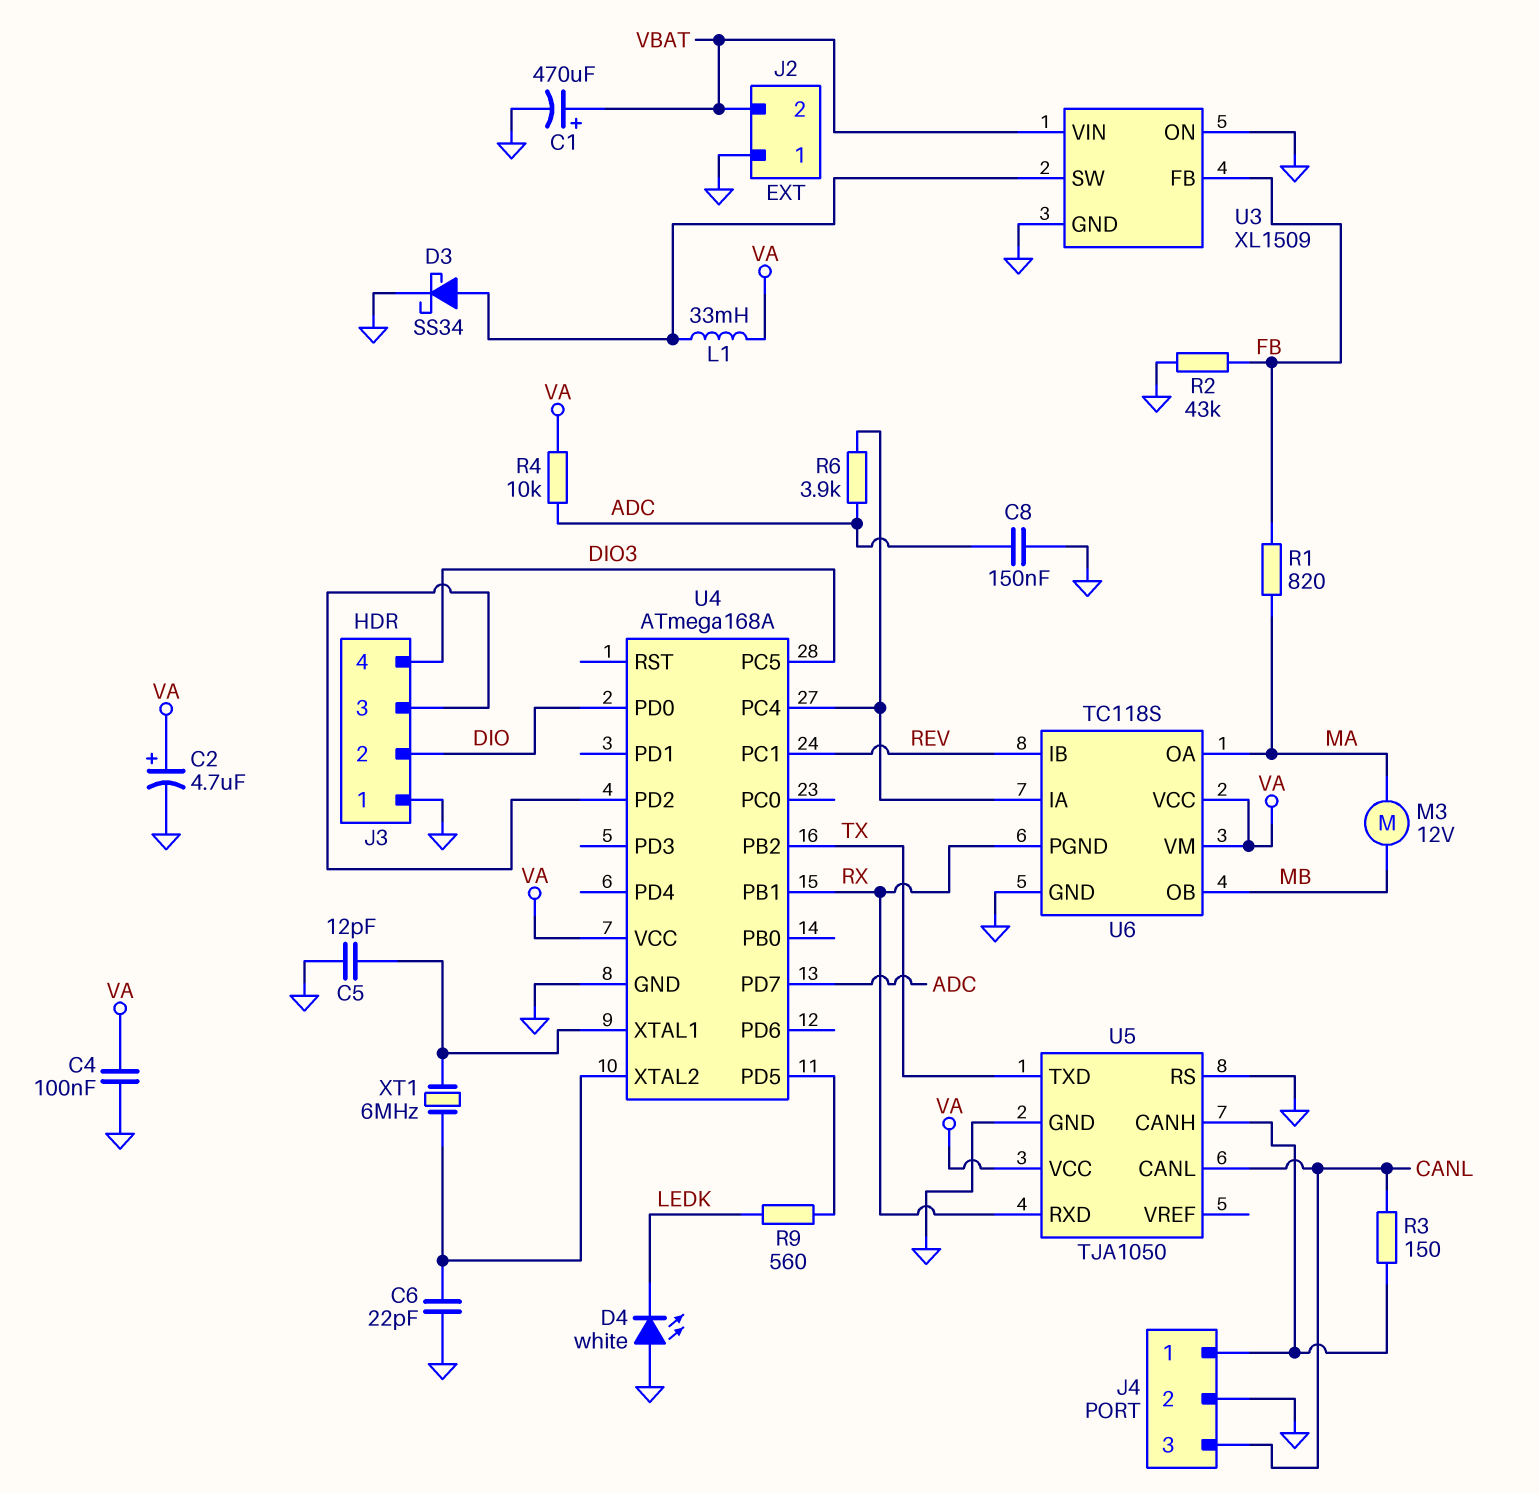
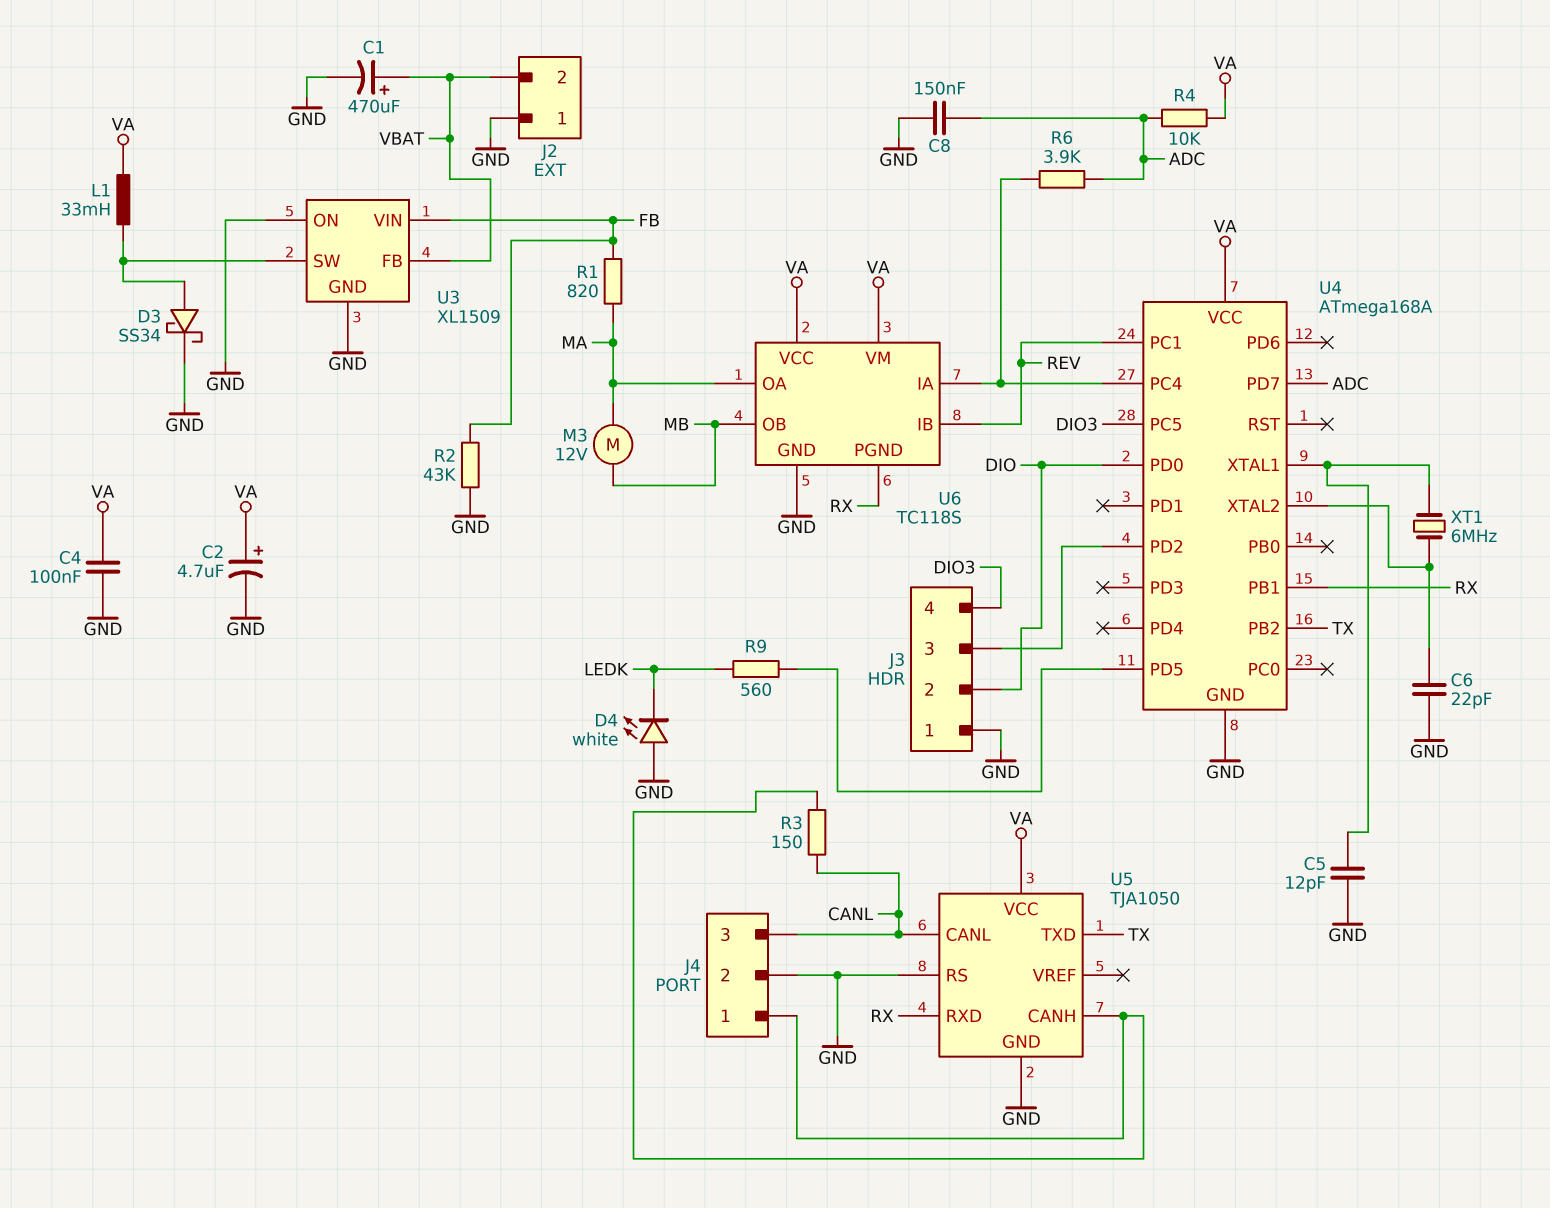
U3 pin FB: FB -> VBAT
U3 pin VIN: VBAT -> FB

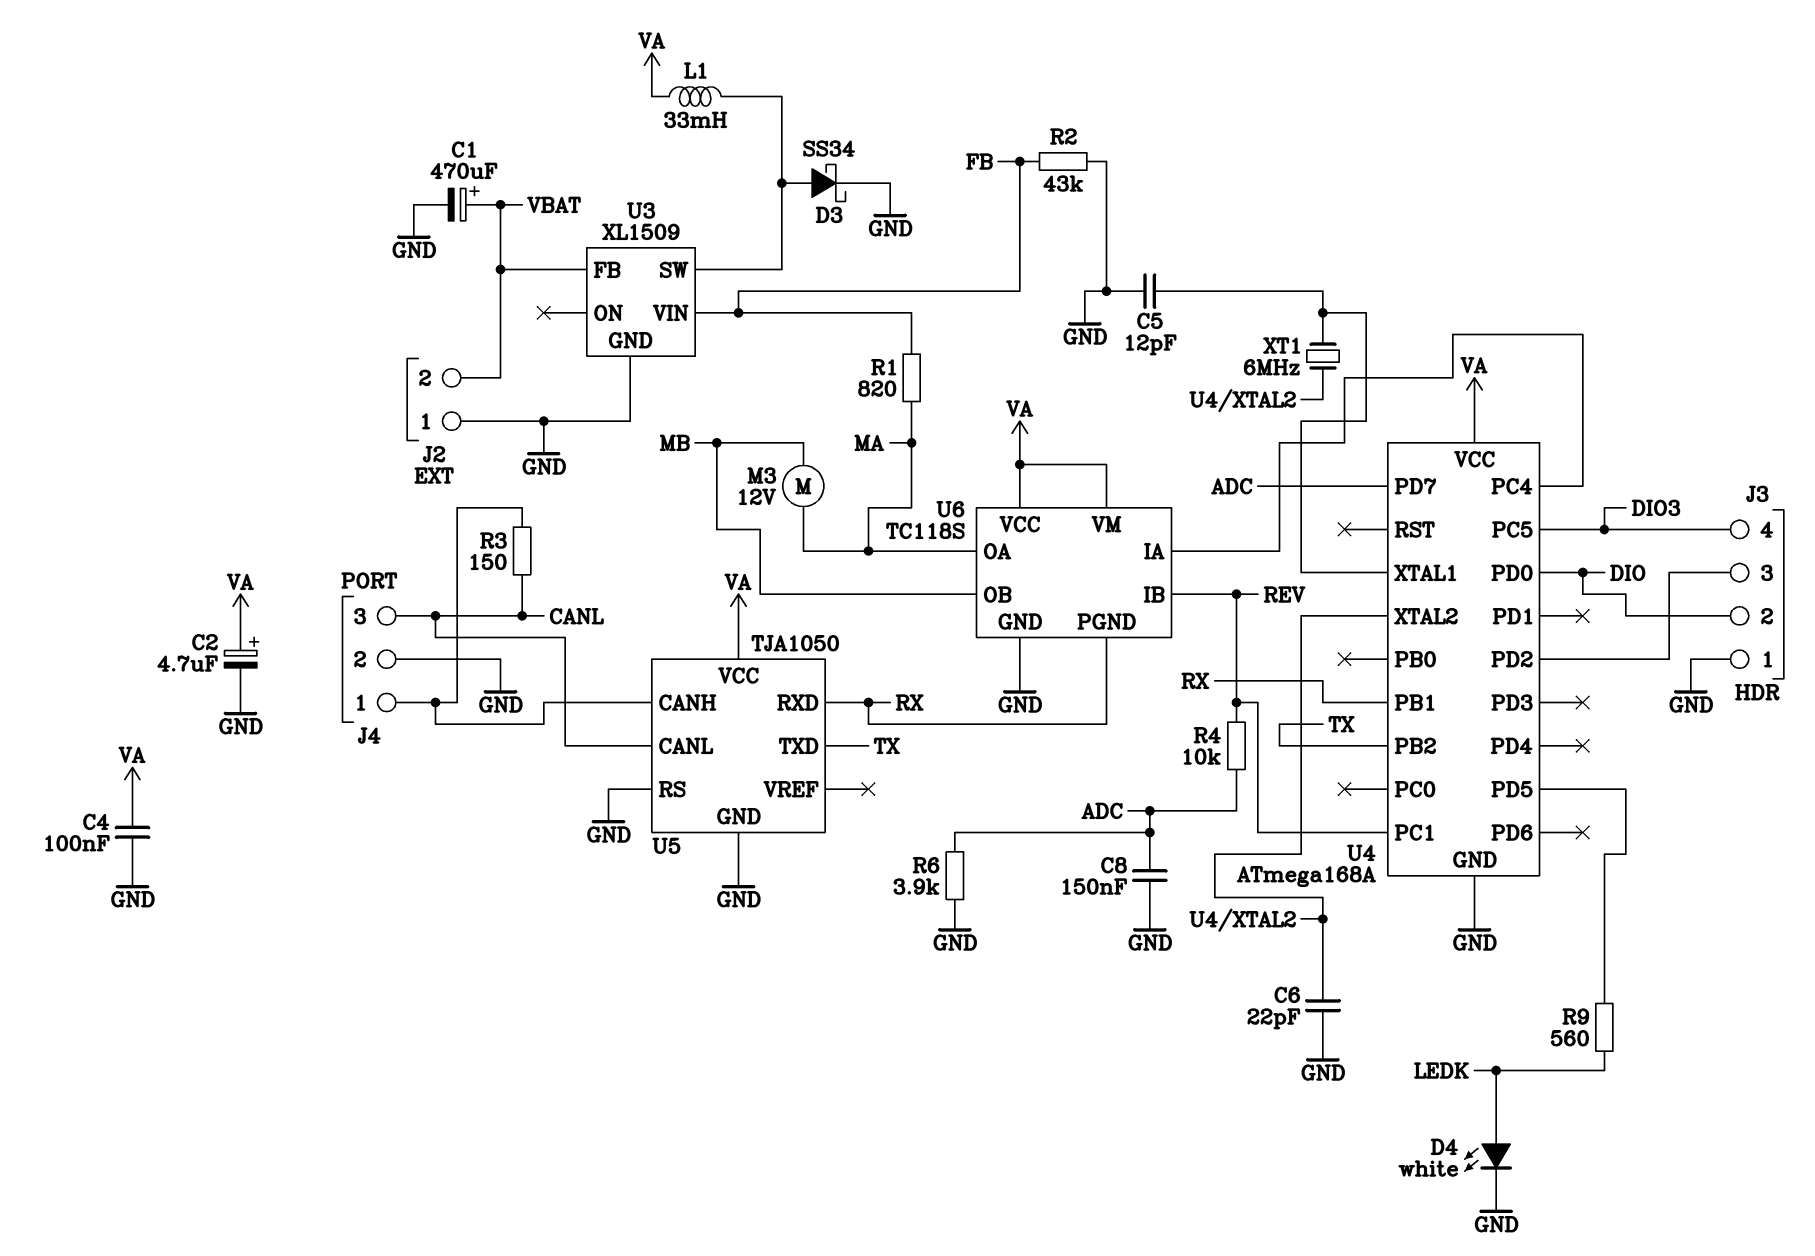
D4: LED white (A GND, K LEDK) -> LED white (A LEDK, K GND)
R4: 10k (ADC, VA) -> 10k (ADC, REV)
R6: 3.9k (ADC, U4/PC4) -> 3.9k (ADC, GND)
U3 pin ON: GND -> none

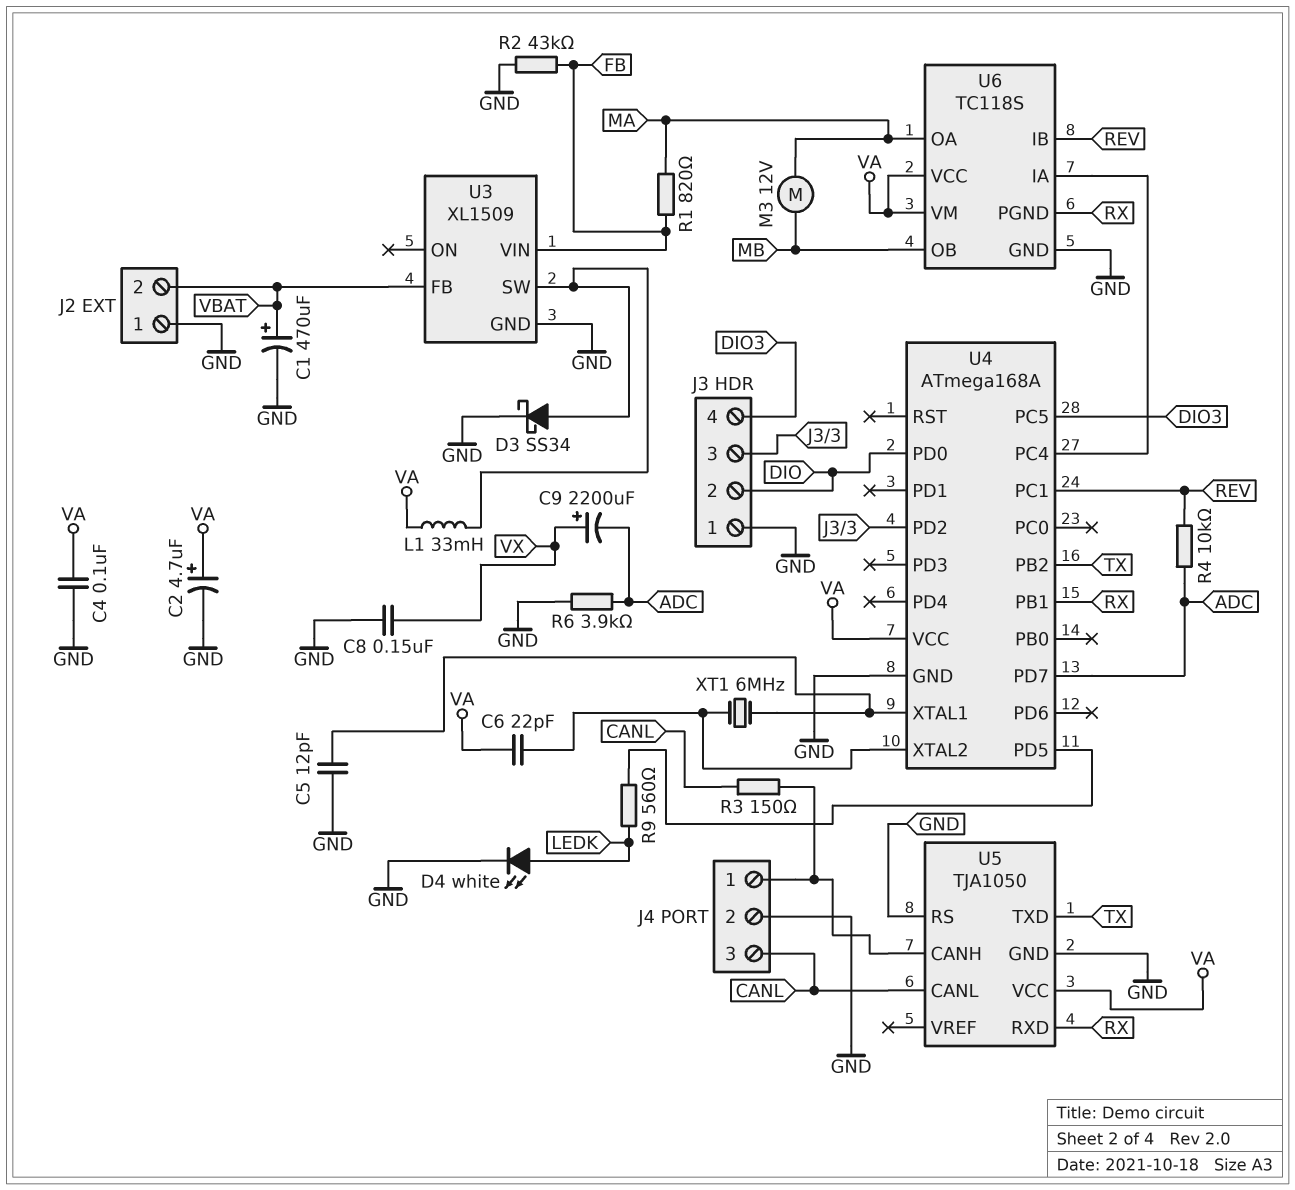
C6: 22pF (GND, U4/XTAL2) -> 22pF (U4/XTAL2, VA)
C8: 150nF (ADC, GND) -> 150nF (GND, VX)
C9: none -> 2200uF (plus VX, minus ADC)

